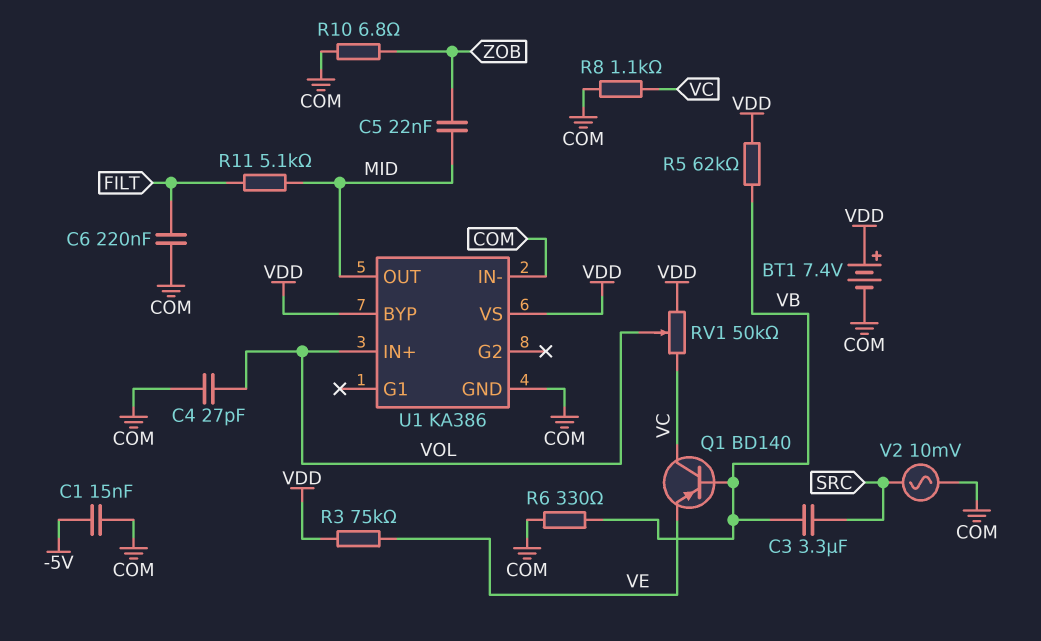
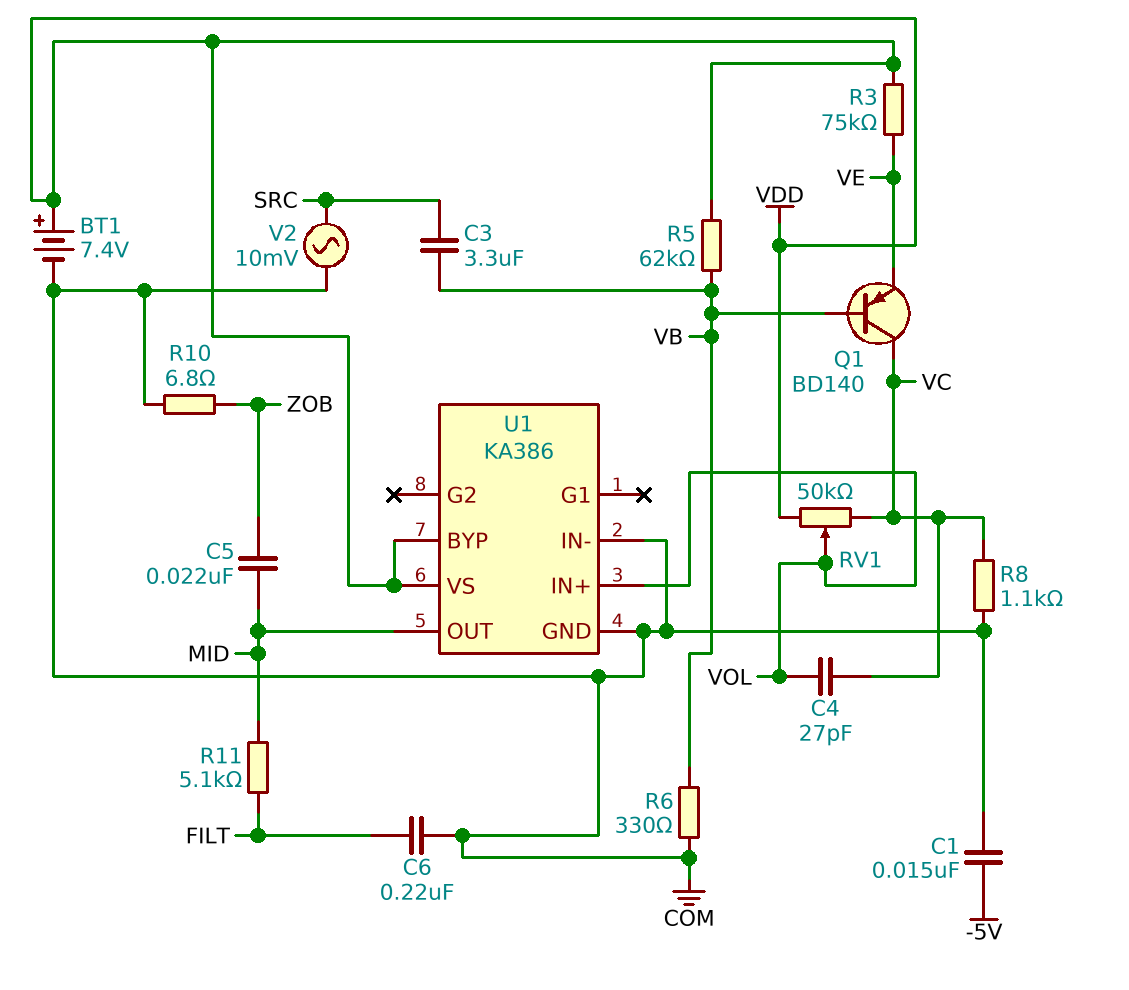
C4: 27pF (COM, VOL) -> 27pF (VC, VOL)

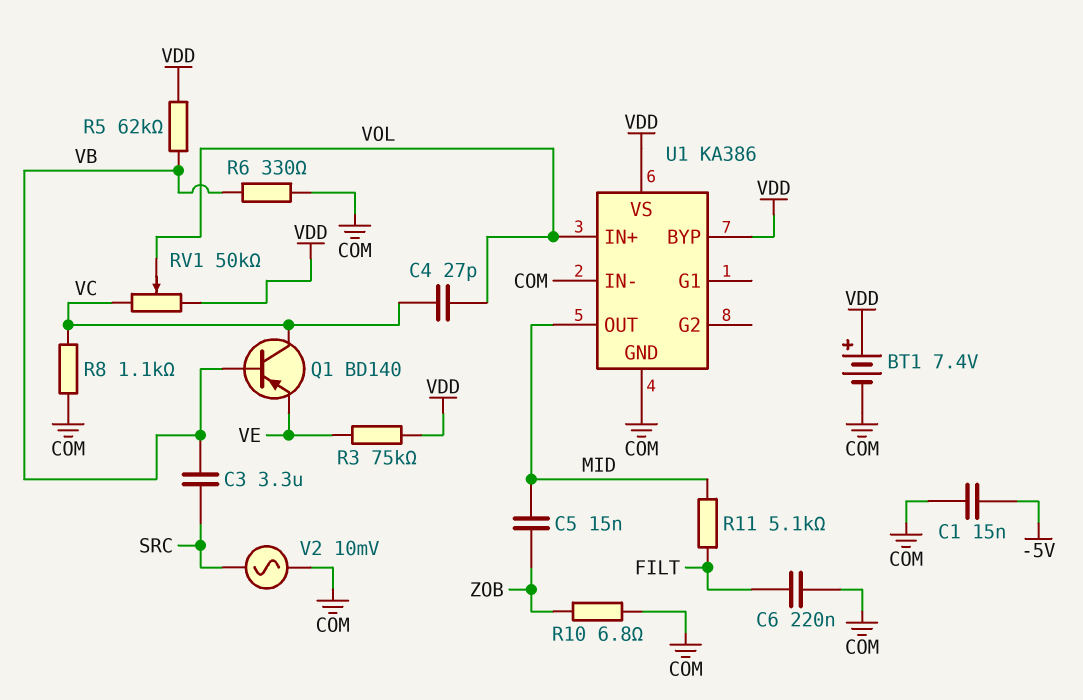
C5: 22nF (MID, ZOB) -> 15nF (MID, ZOB)

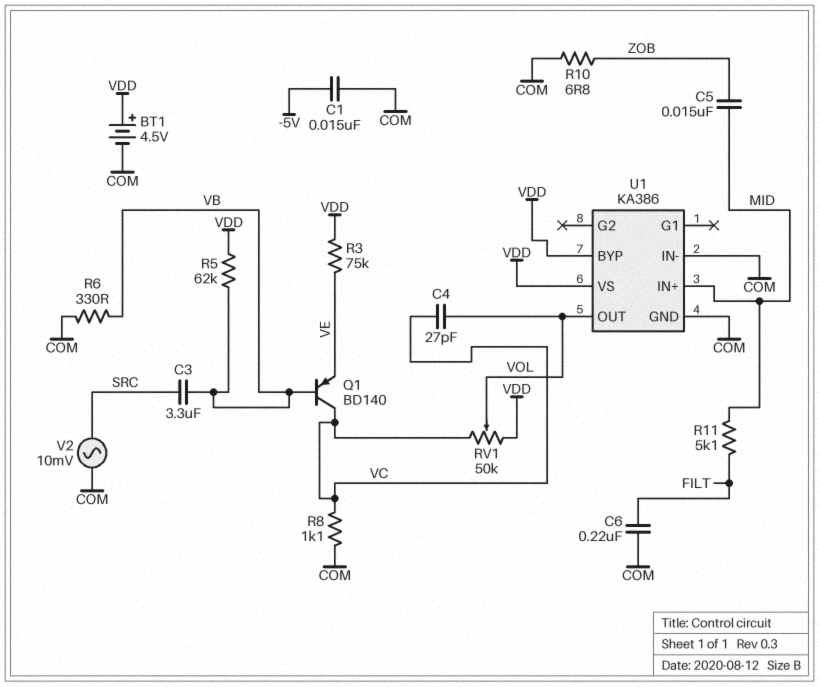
BT1: 7.4V (plus VDD, minus COM) -> 4.5V (plus VDD, minus COM)
U1 pin IN+: VOL -> MID
U1 pin OUT: MID -> VOL

